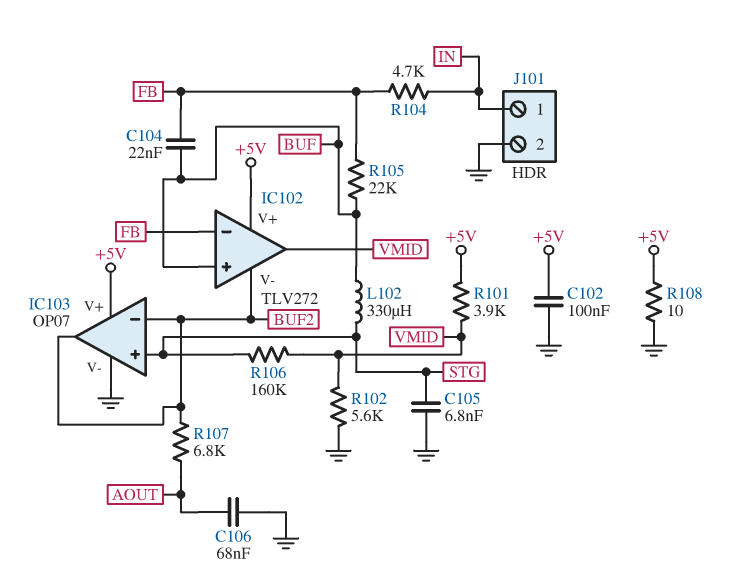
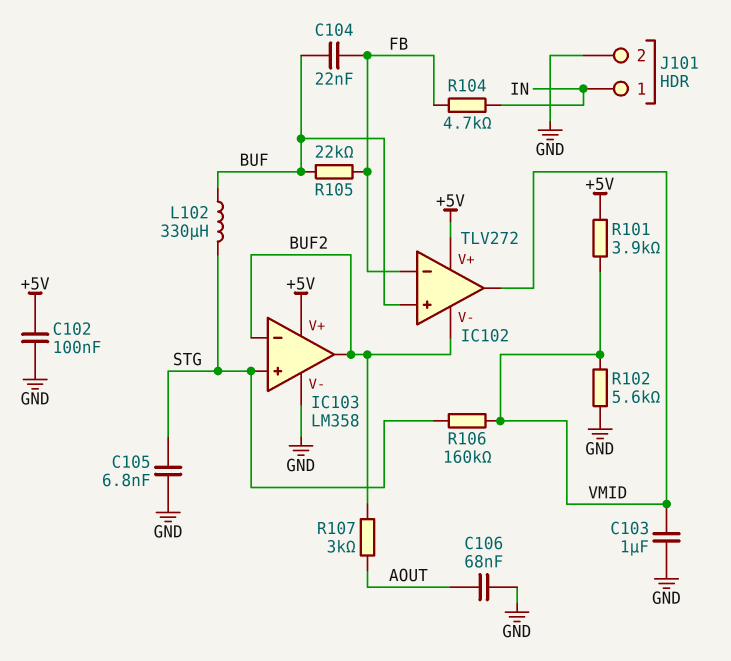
C103: none -> 1uF (GND, VMID)
IC103: OP07 -> LM358
R107: 6.8k (AOUT, BUF2) -> 3k (AOUT, BUF2)
R108: 10 (+5V, GND) -> none

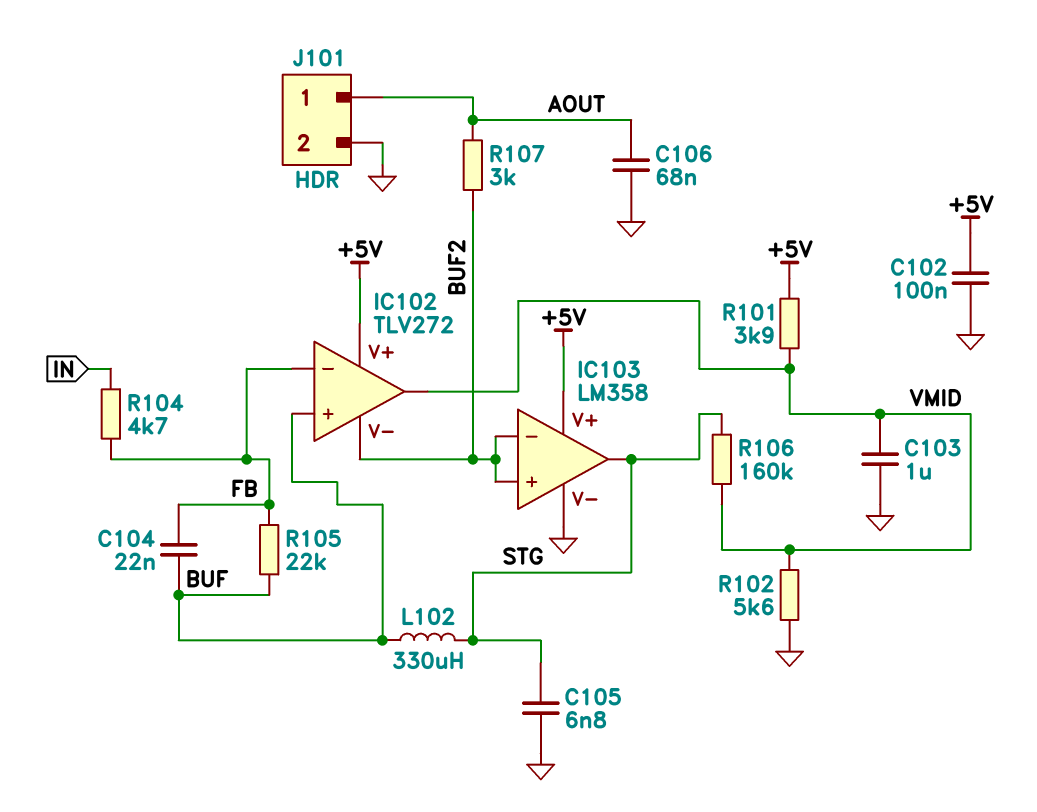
IC103 pin in+: STG -> BUF2
IC103 pin out: BUF2 -> STG
J101 pin 1: IN -> AOUT

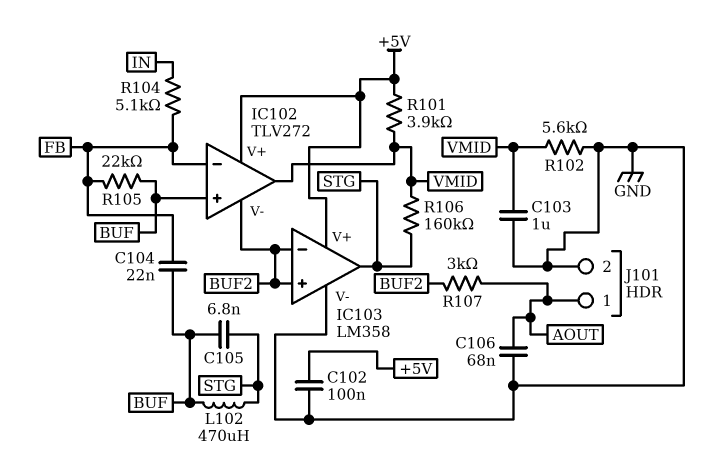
C105: 6.8nF (GND, STG) -> 6.8nF (BUF, STG)
L102: 330uH (BUF, STG) -> 470uH (BUF, STG)
R104: 4.7k (FB, IN) -> 5.1k (FB, IN)

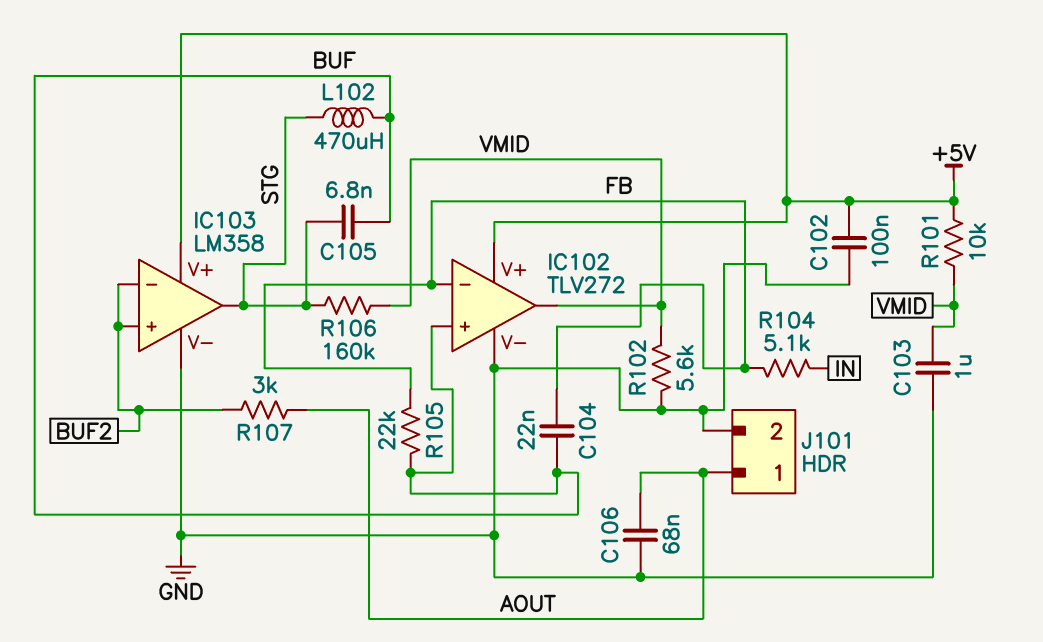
IC102 pin V-: BUF2 -> GND
R101: 3.9k (+5V, VMID) -> 10k (+5V, VMID)

